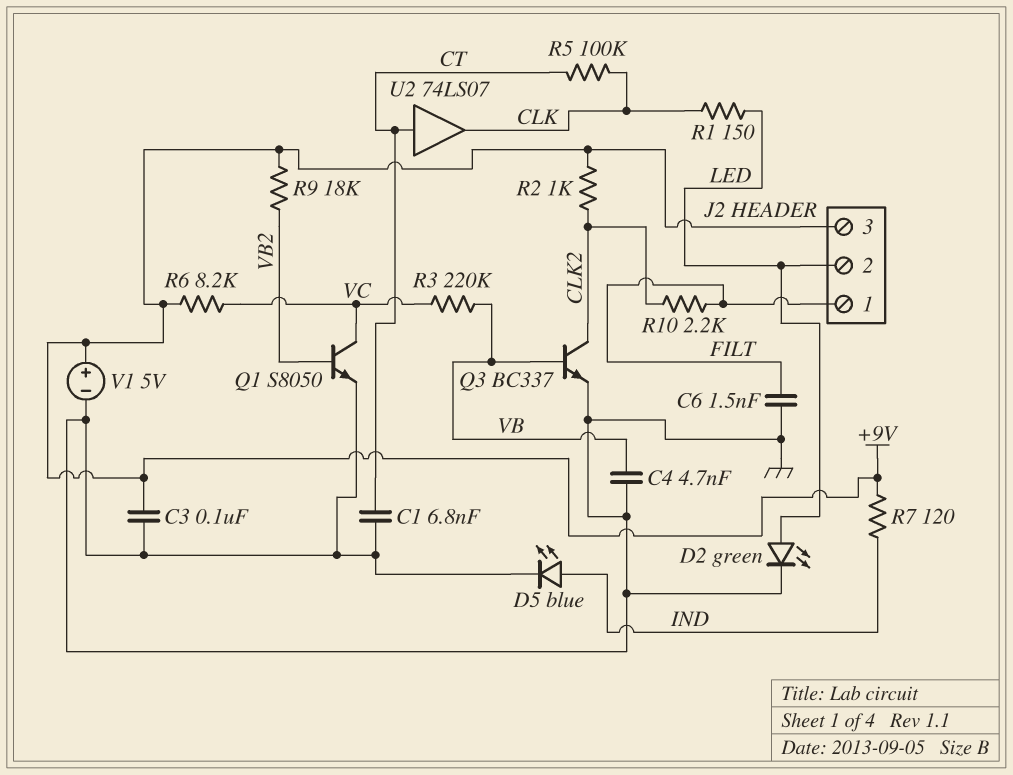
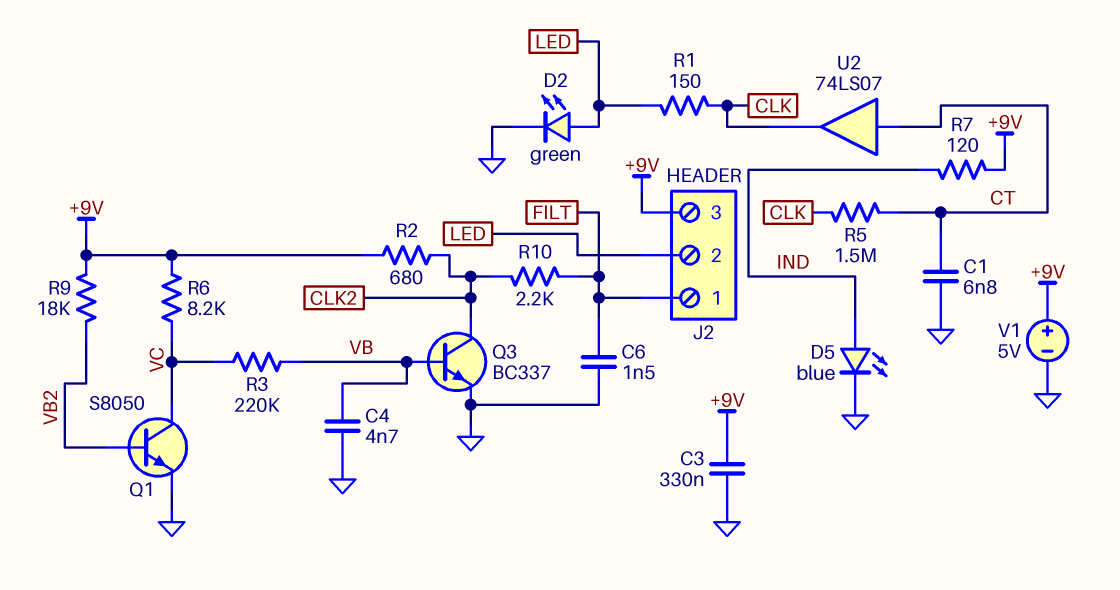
C3: 100nF (+9V, GND) -> 330nF (+9V, GND)
R2: 1k (+9V, CLK2) -> 680 (+9V, CLK2)
R5: 100k (CLK, CT) -> 1.5M (CLK, CT)

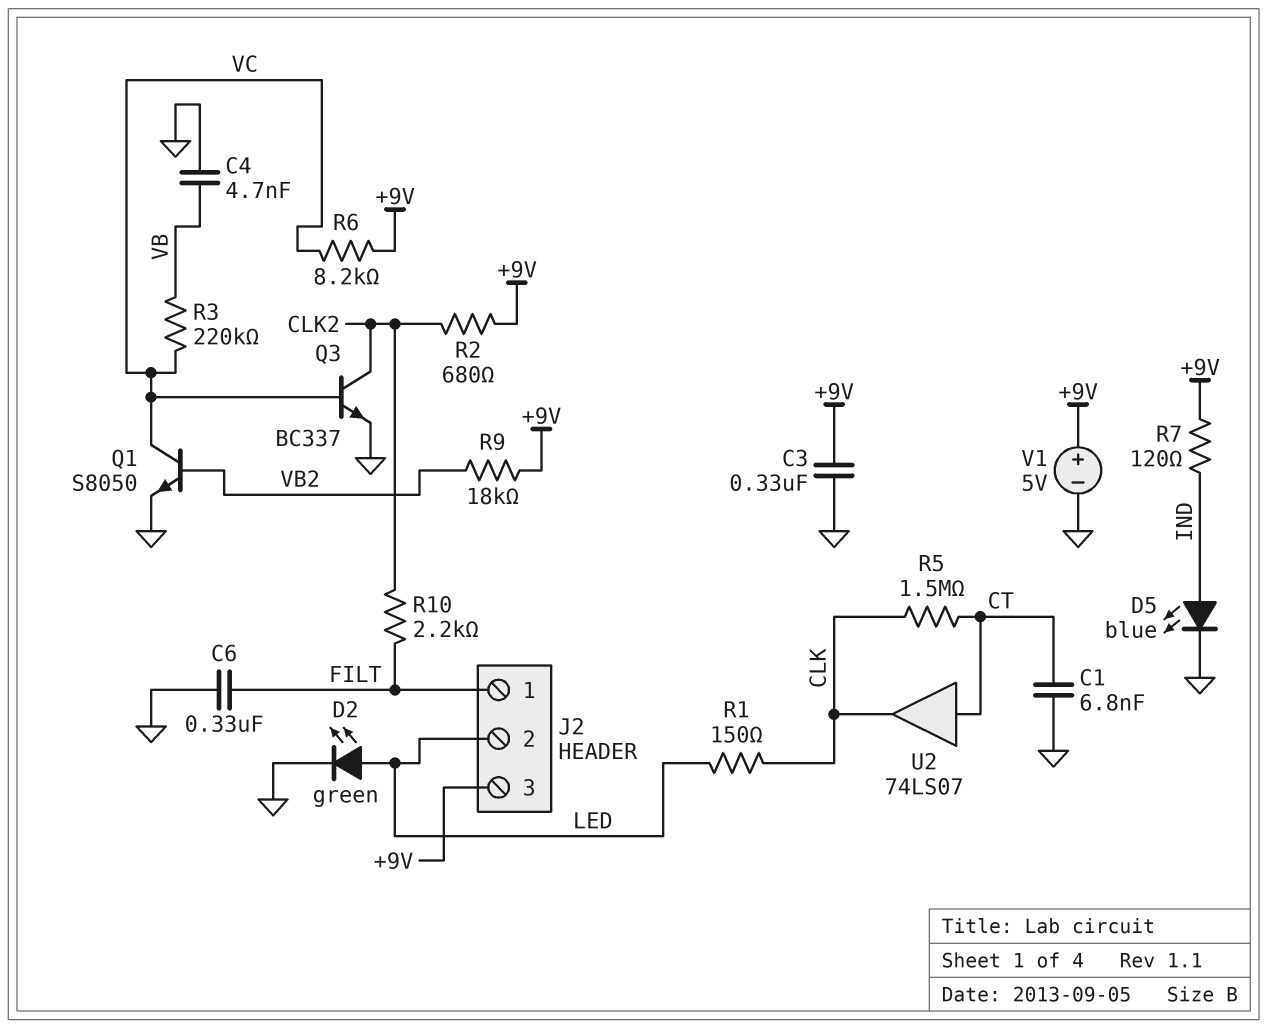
C6: 1.5nF (FILT, GND) -> 330nF (FILT, GND)
Q3: NPN BC337 (B VB, C CLK2, E GND) -> NPN BC337 (B VC, C CLK2, E GND)

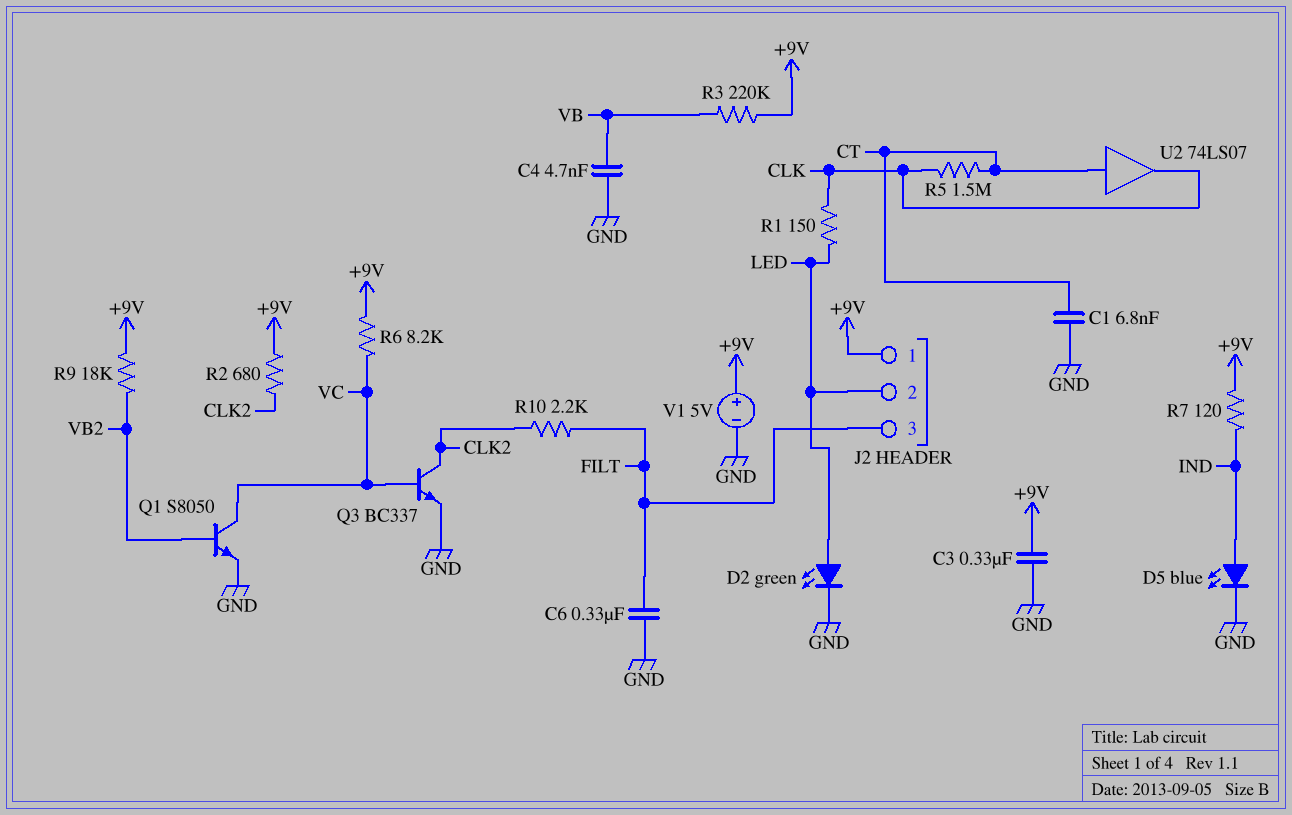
J2 pin 1: FILT -> +9V
J2 pin 3: +9V -> FILT
R3: 220k (VB, VC) -> 220k (+9V, VB)

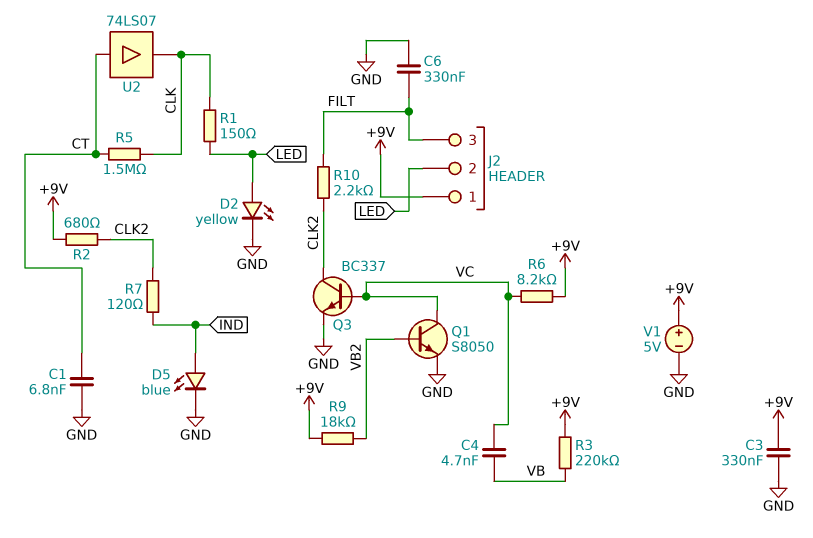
C4: 4.7nF (GND, VB) -> 4.7nF (VB, VC)
D2: LED green (A LED, K GND) -> LED yellow (A LED, K GND)
R7: 120 (+9V, IND) -> 120 (CLK2, IND)

